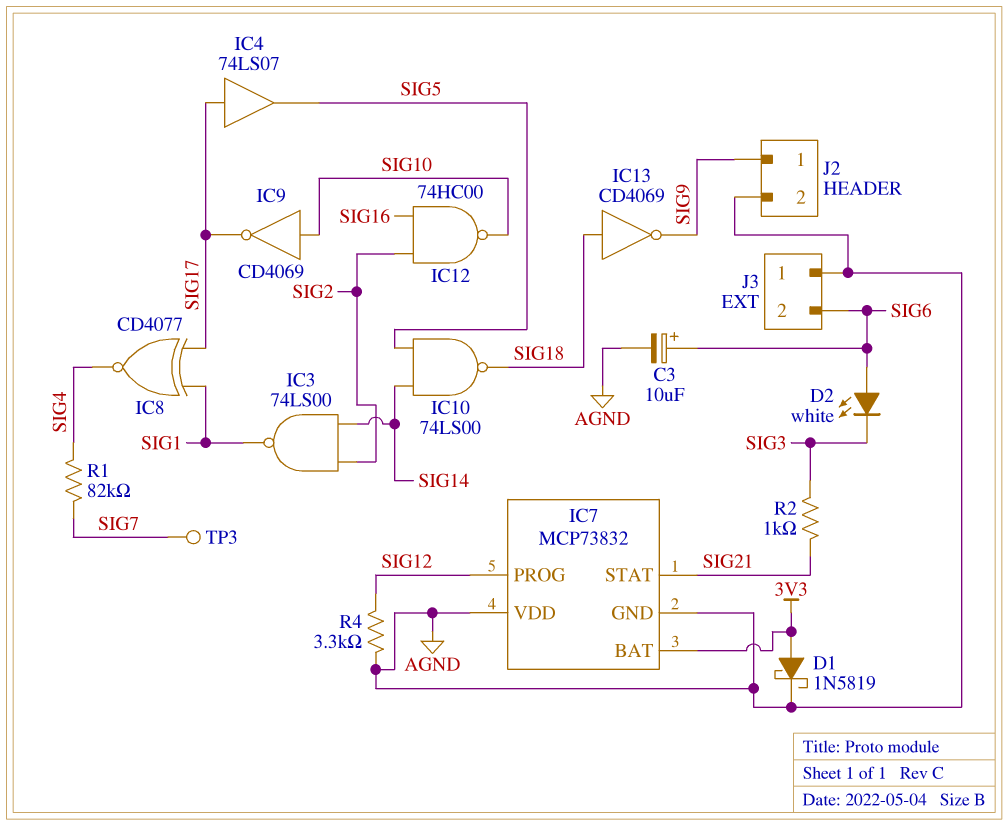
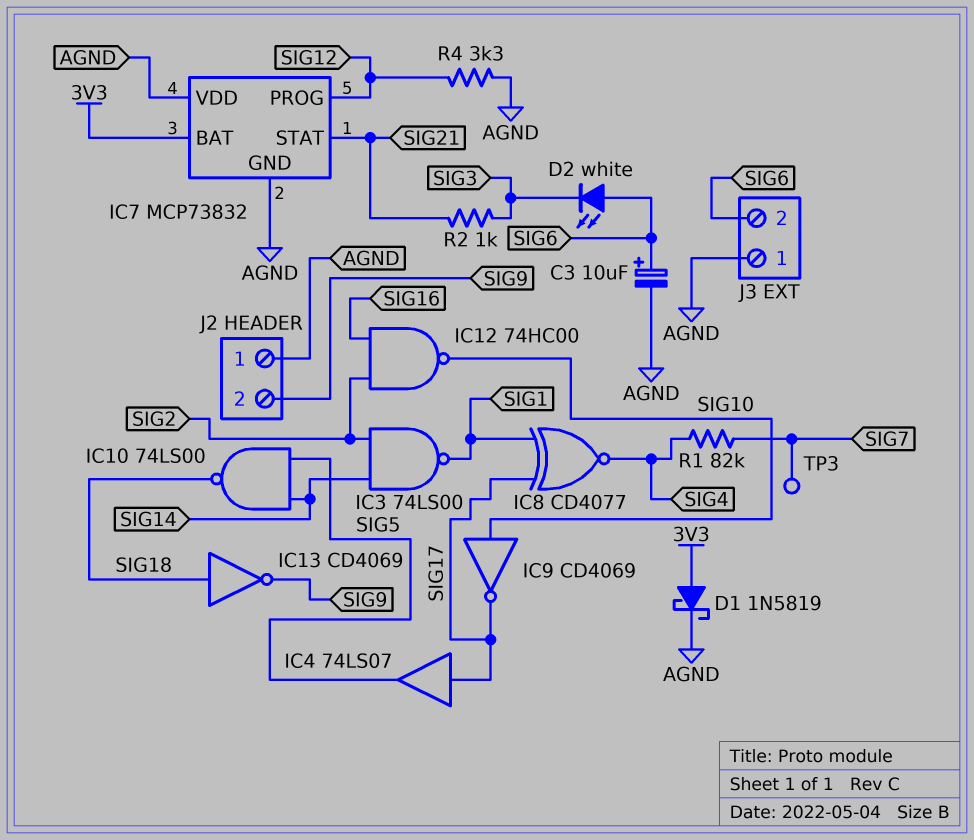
J2 pin 1: SIG9 -> AGND
J2 pin 2: AGND -> SIG9

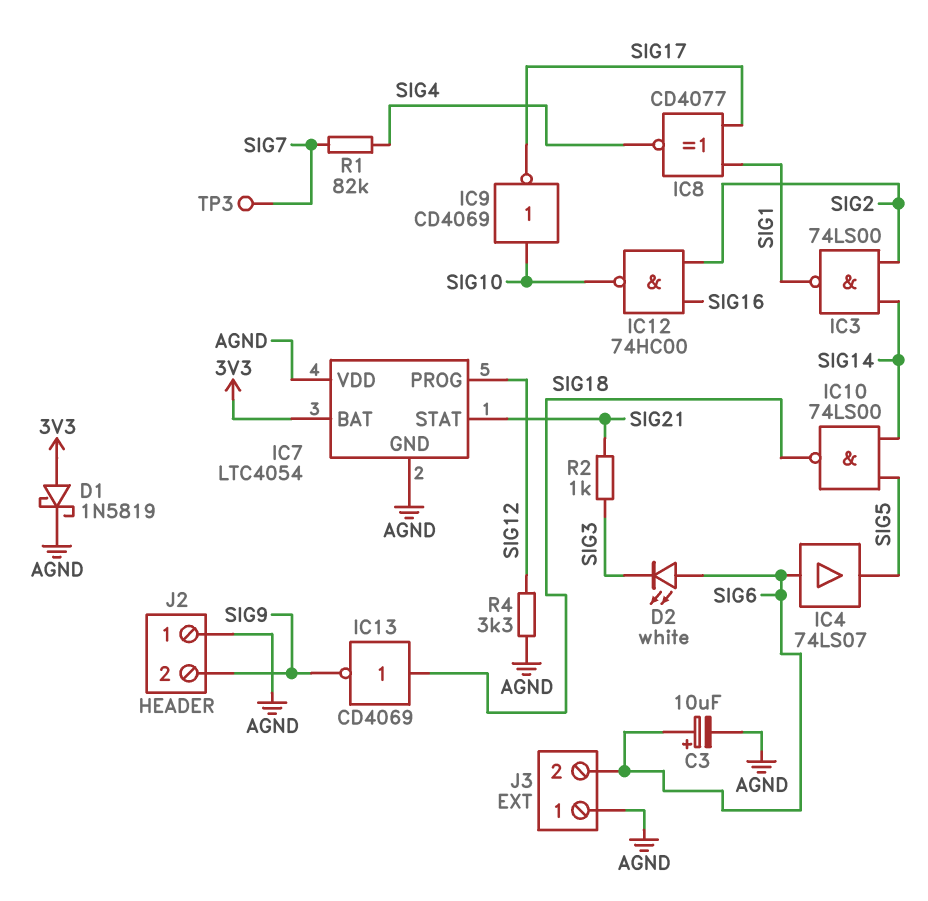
IC4: buffer 74LS07 (in SIG17, out SIG5) -> buffer 74LS07 (in SIG6, out SIG5)
IC7: MCP73832 -> LTC4054

